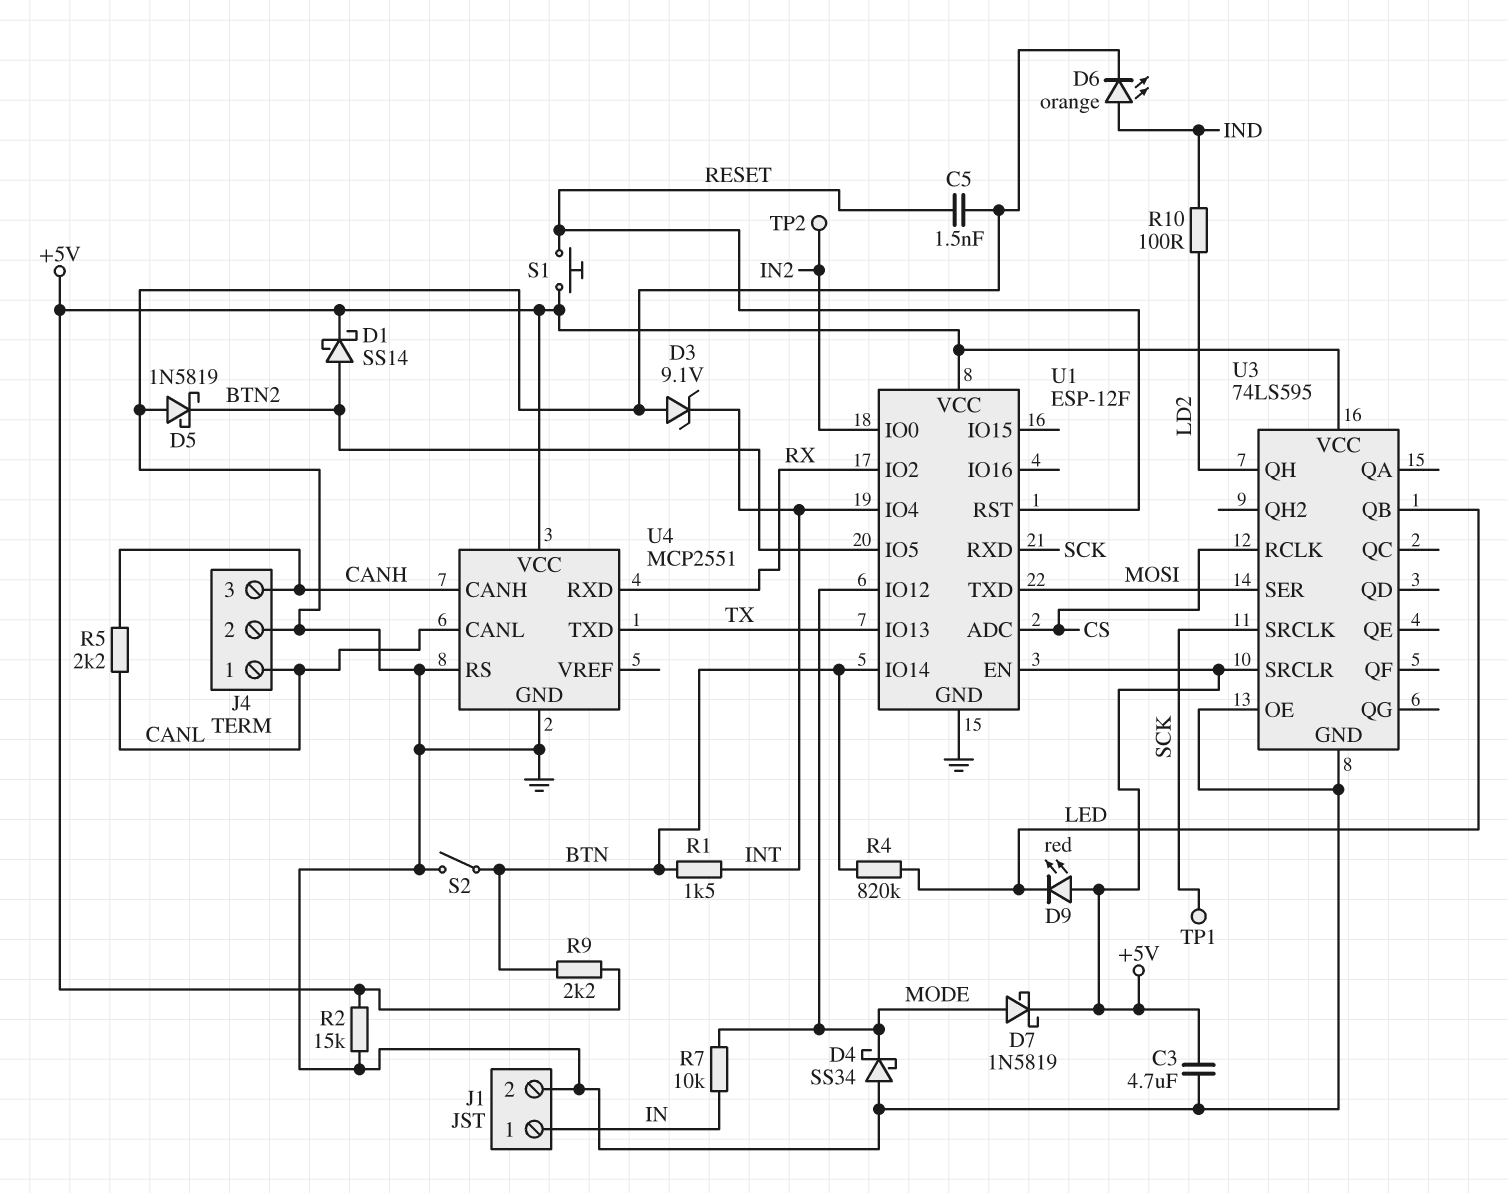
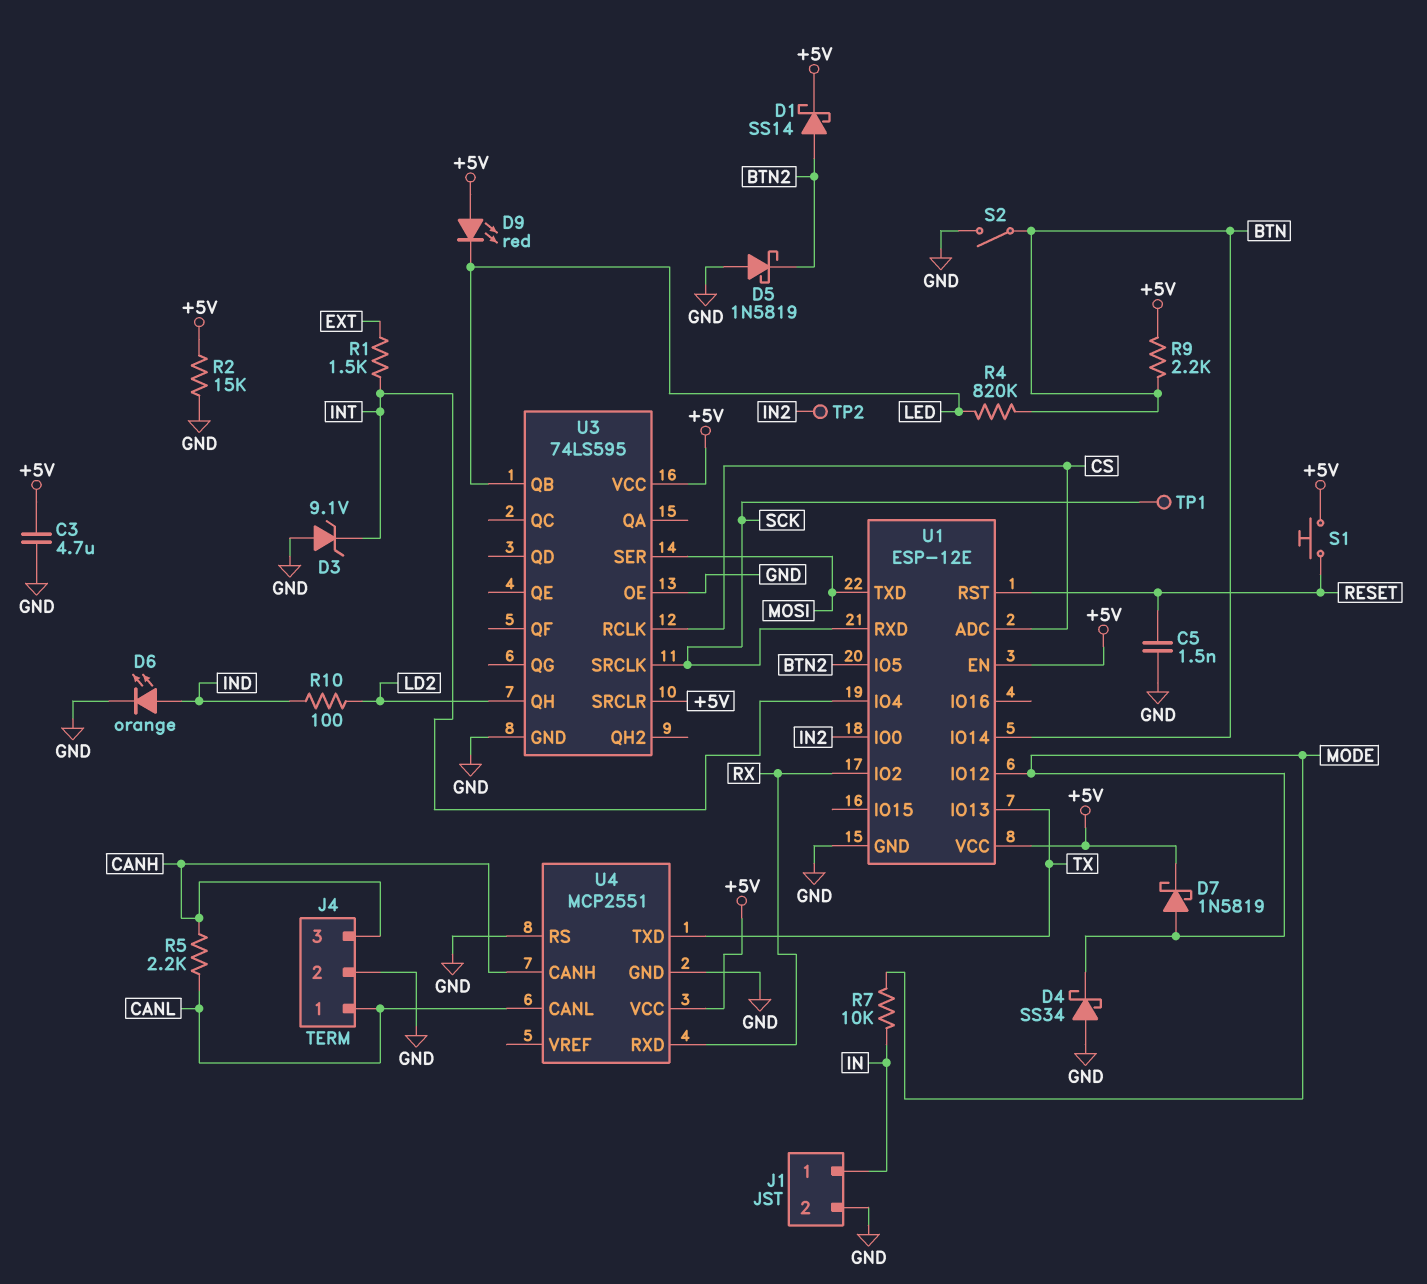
R1: 1.5k (BTN, INT) -> 1.5k (EXT, INT)
U1: ESP-12F -> ESP-12E

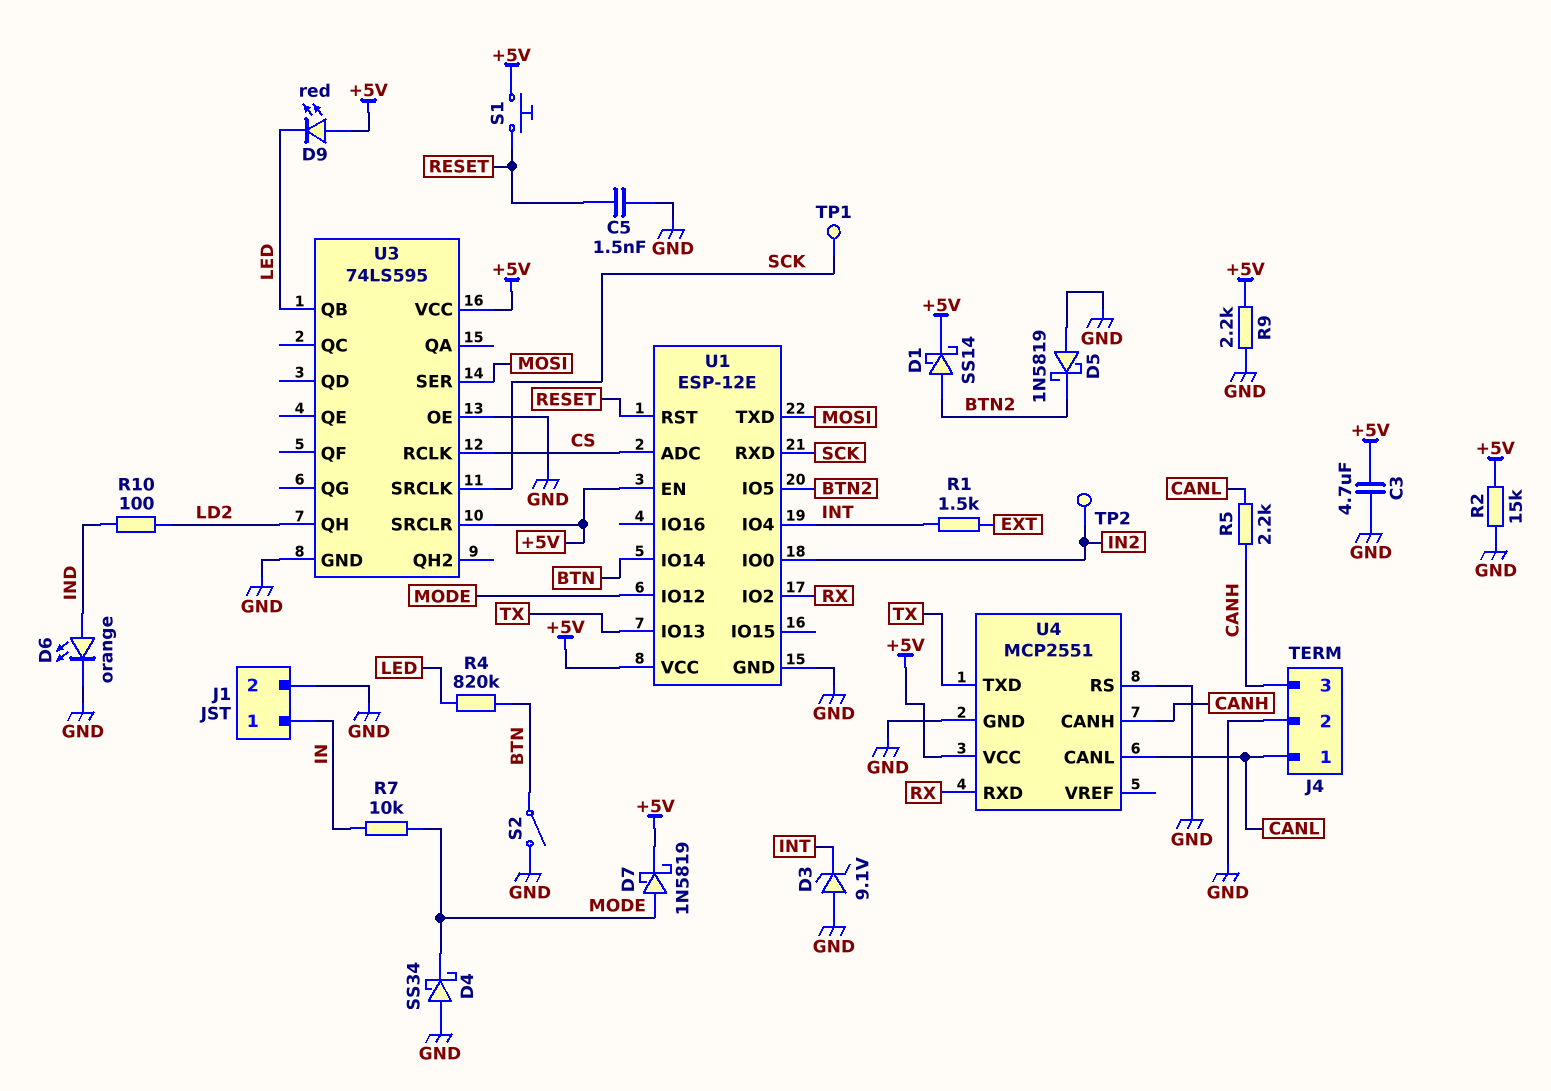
R9: 2.2k (+5V, BTN) -> 2.2k (+5V, GND)

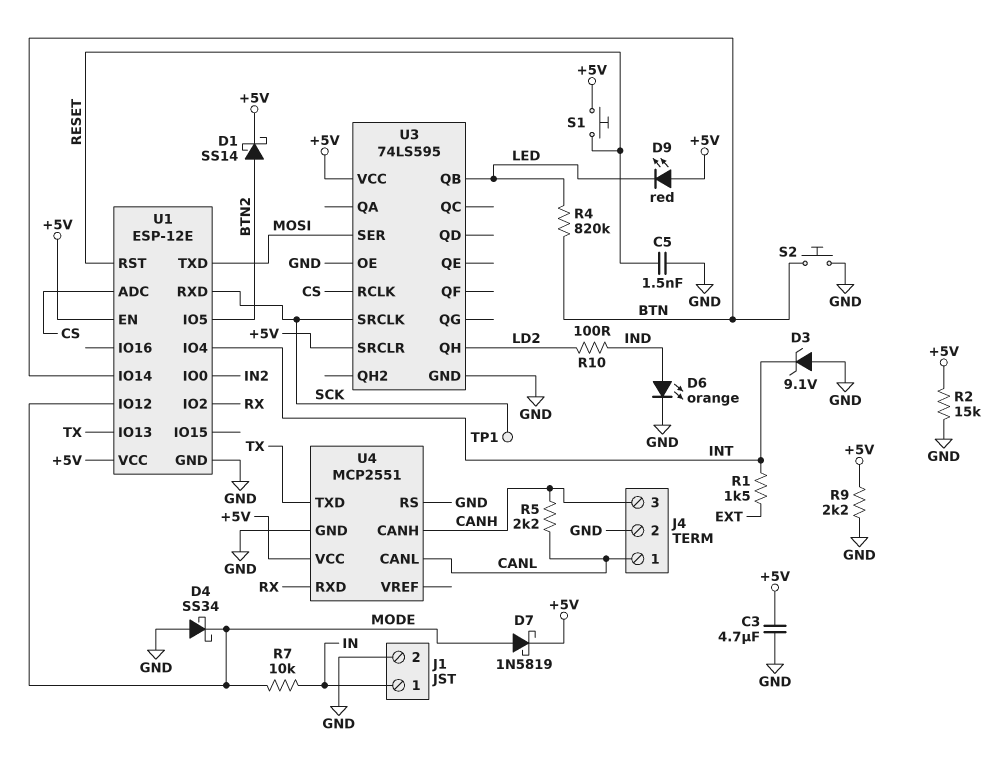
D5: schottky 1N5819 (A GND, K BTN2) -> none
S2: switch (BTN, GND) -> button (BTN, GND)
TP2: test point (IN2) -> none

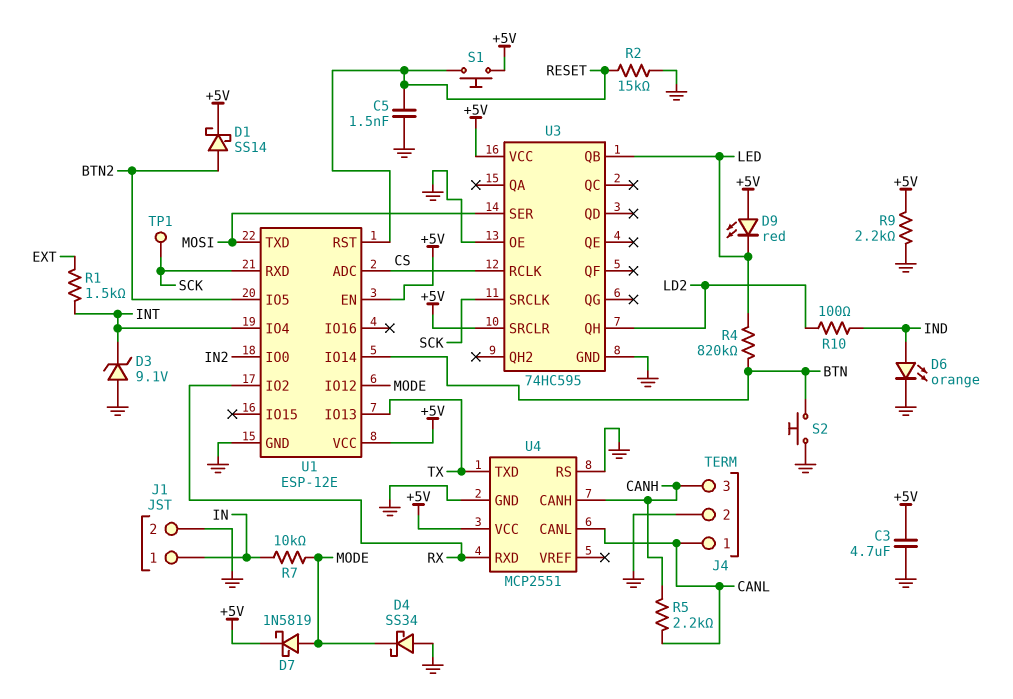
R2: 15k (+5V, GND) -> 15k (GND, RESET)
U3: 74LS595 -> 74HC595

